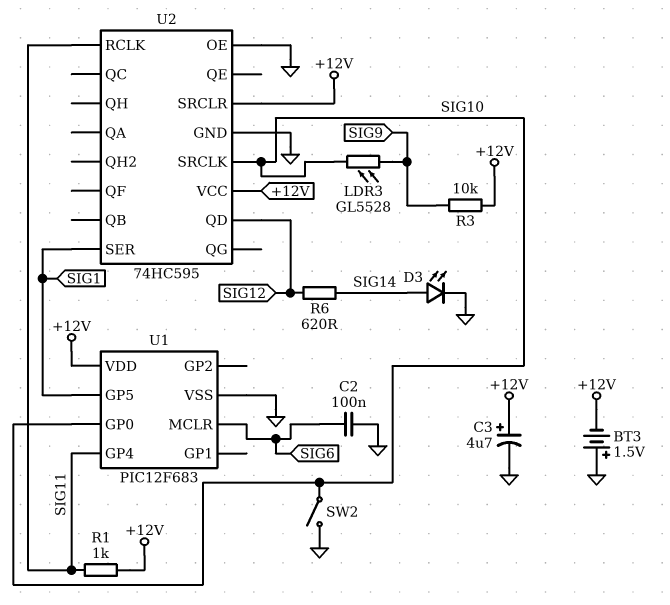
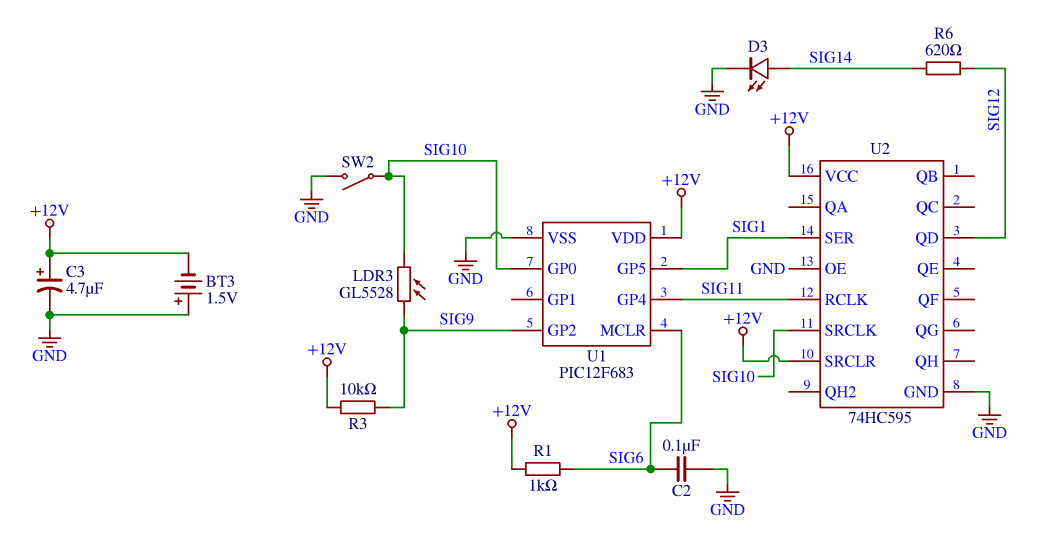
R1: 1k (+12V, SIG11) -> 1k (+12V, SIG6)
U1 pin GP2: none -> SIG9

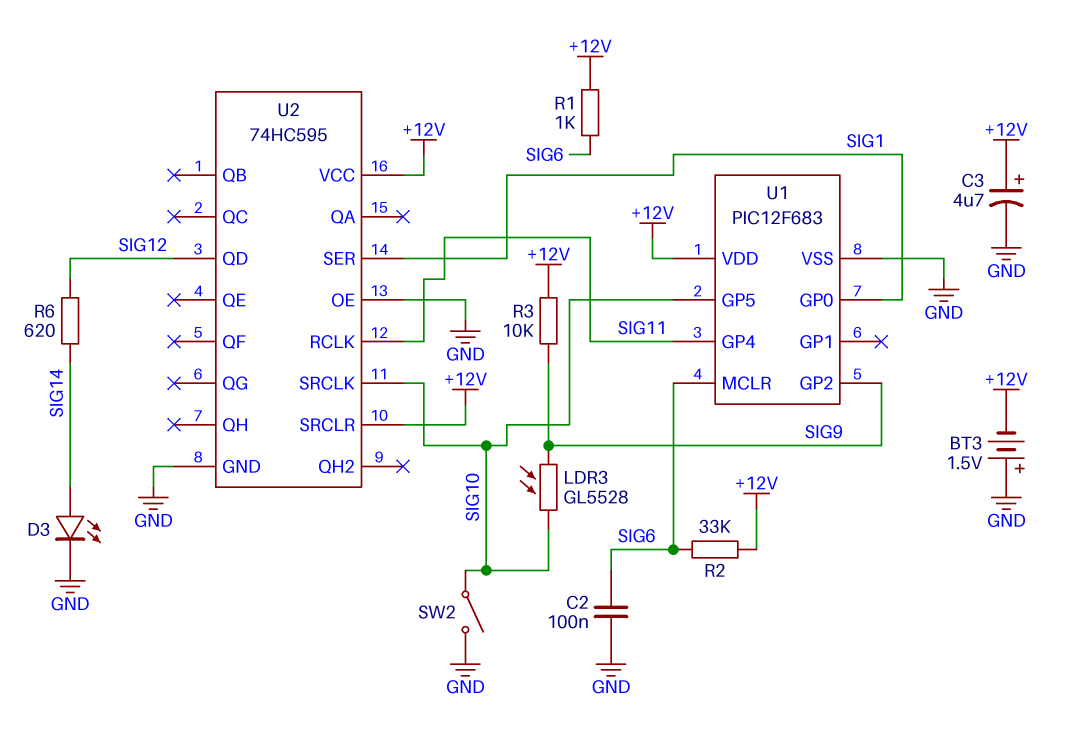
R2: none -> 33k (+12V, SIG6)
U1 pin GP0: SIG10 -> SIG1
U1 pin GP5: SIG1 -> SIG10

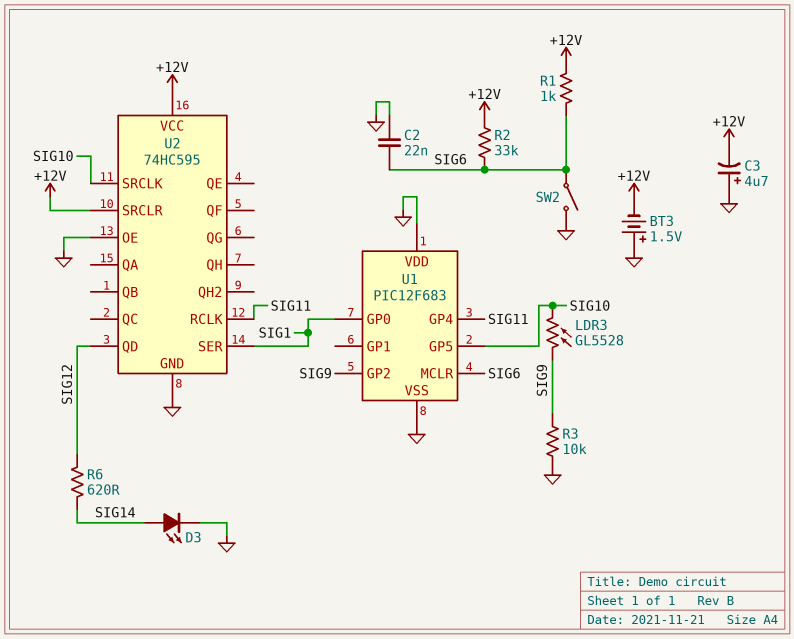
C2: 100nF (GND, SIG6) -> 22nF (GND, SIG6)
C3: 4.7uF (plus +12V, minus GND) -> 4.7uF (plus GND, minus +12V)
R3: 10k (+12V, SIG9) -> 10k (GND, SIG9)
SW2: switch (GND, SIG10) -> switch (GND, SIG6)
U1 pin VDD: +12V -> GND

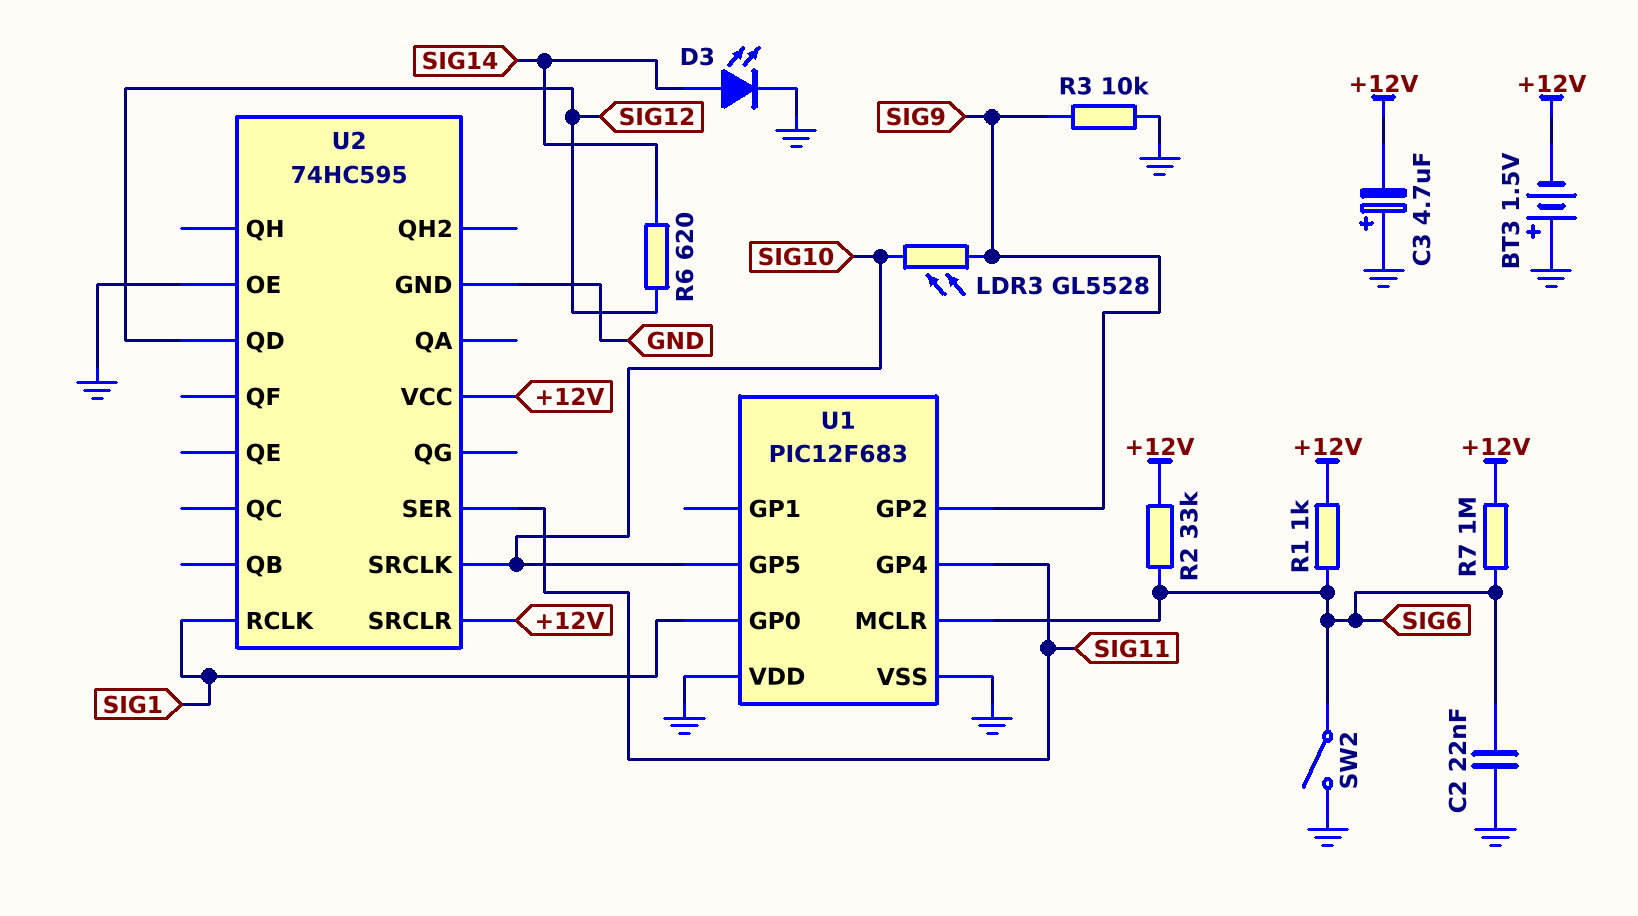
R7: none -> 1M (+12V, SIG6)
U2 pin RCLK: SIG11 -> SIG1
U2 pin SER: SIG1 -> SIG11

